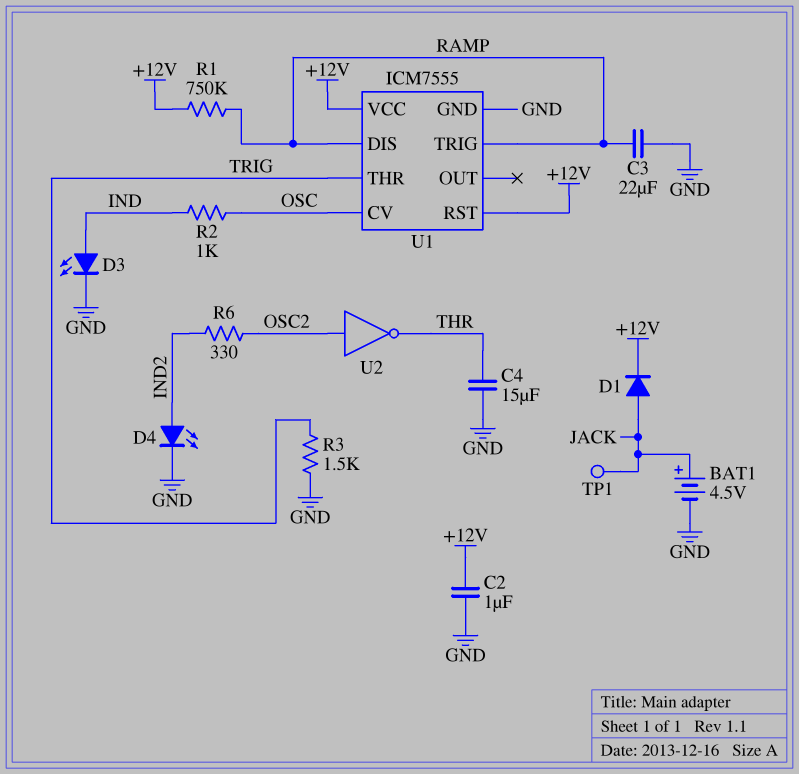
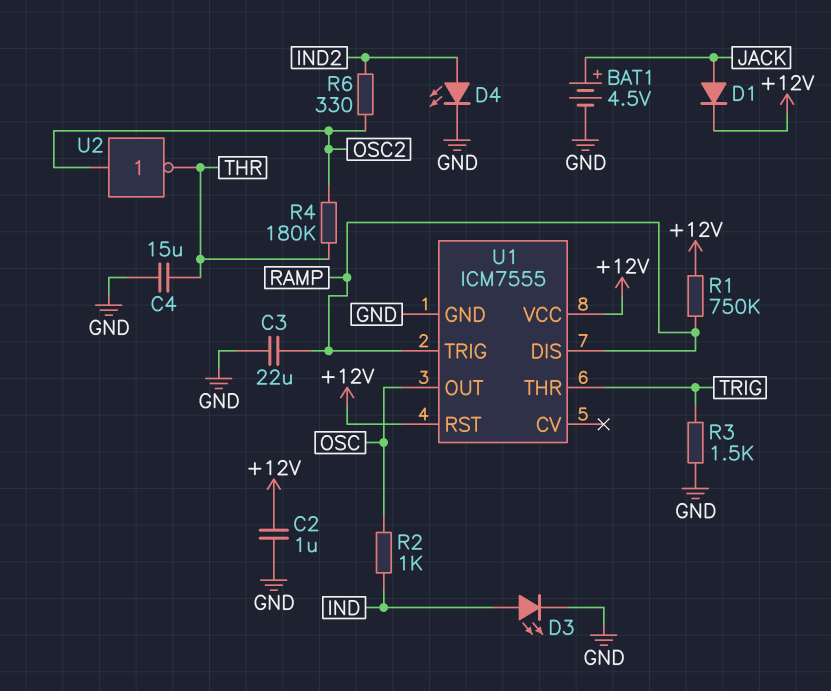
R4: none -> 180k (OSC2, THR)
TP1: test point (JACK) -> none
U1 pin CV: OSC -> none
U1 pin OUT: none -> OSC

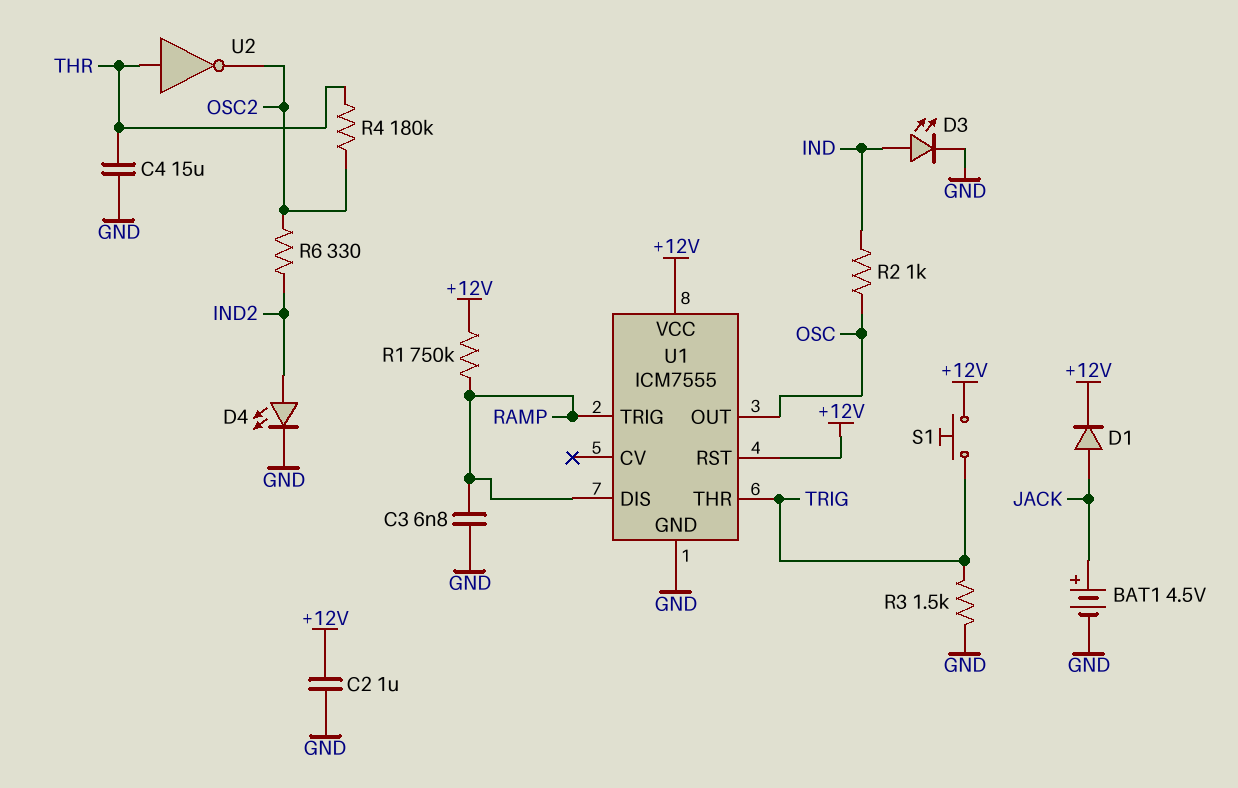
C3: 22uF (GND, RAMP) -> 6.8nF (GND, RAMP)
S1: none -> button (+12V, TRIG)
U2: NOT (in OSC2, out THR) -> NOT (in THR, out OSC2)

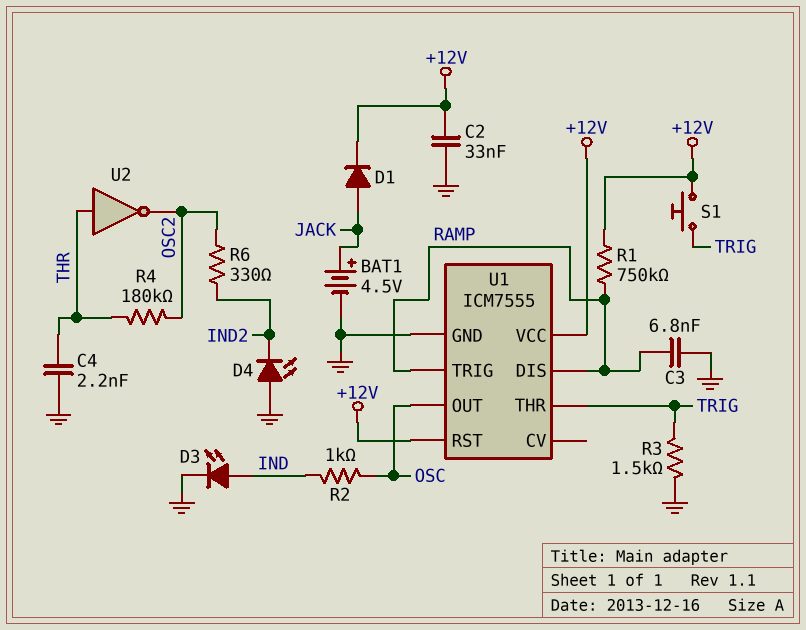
C2: 1uF (+12V, GND) -> 33nF (+12V, GND)
C4: 15uF (GND, THR) -> 2.2nF (GND, THR)
D4: LED (A IND2, K GND) -> LED (A GND, K IND2)

